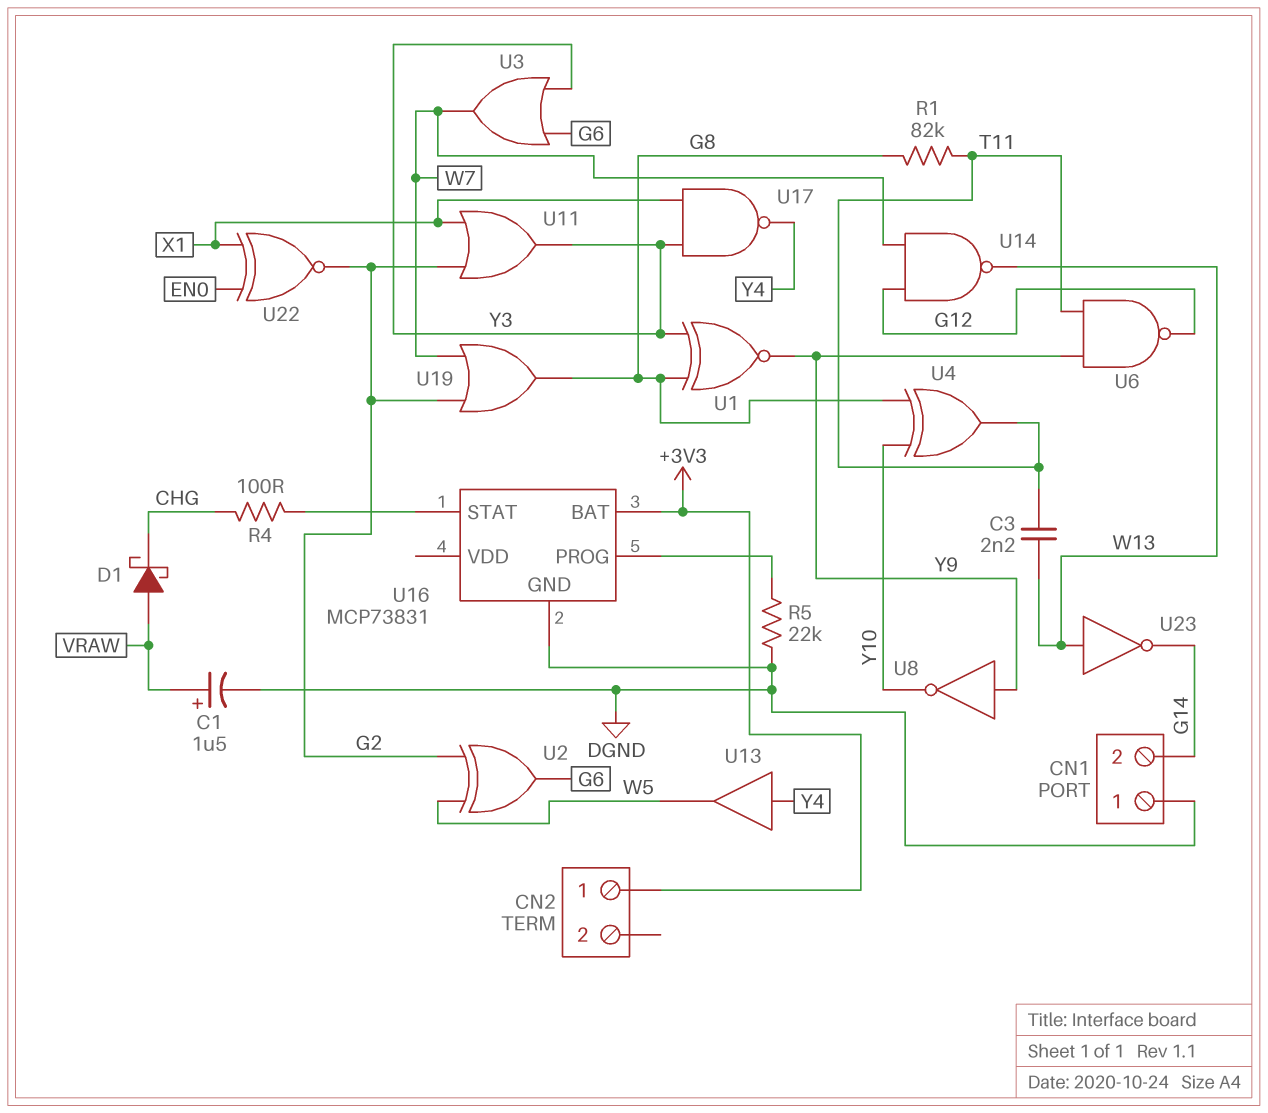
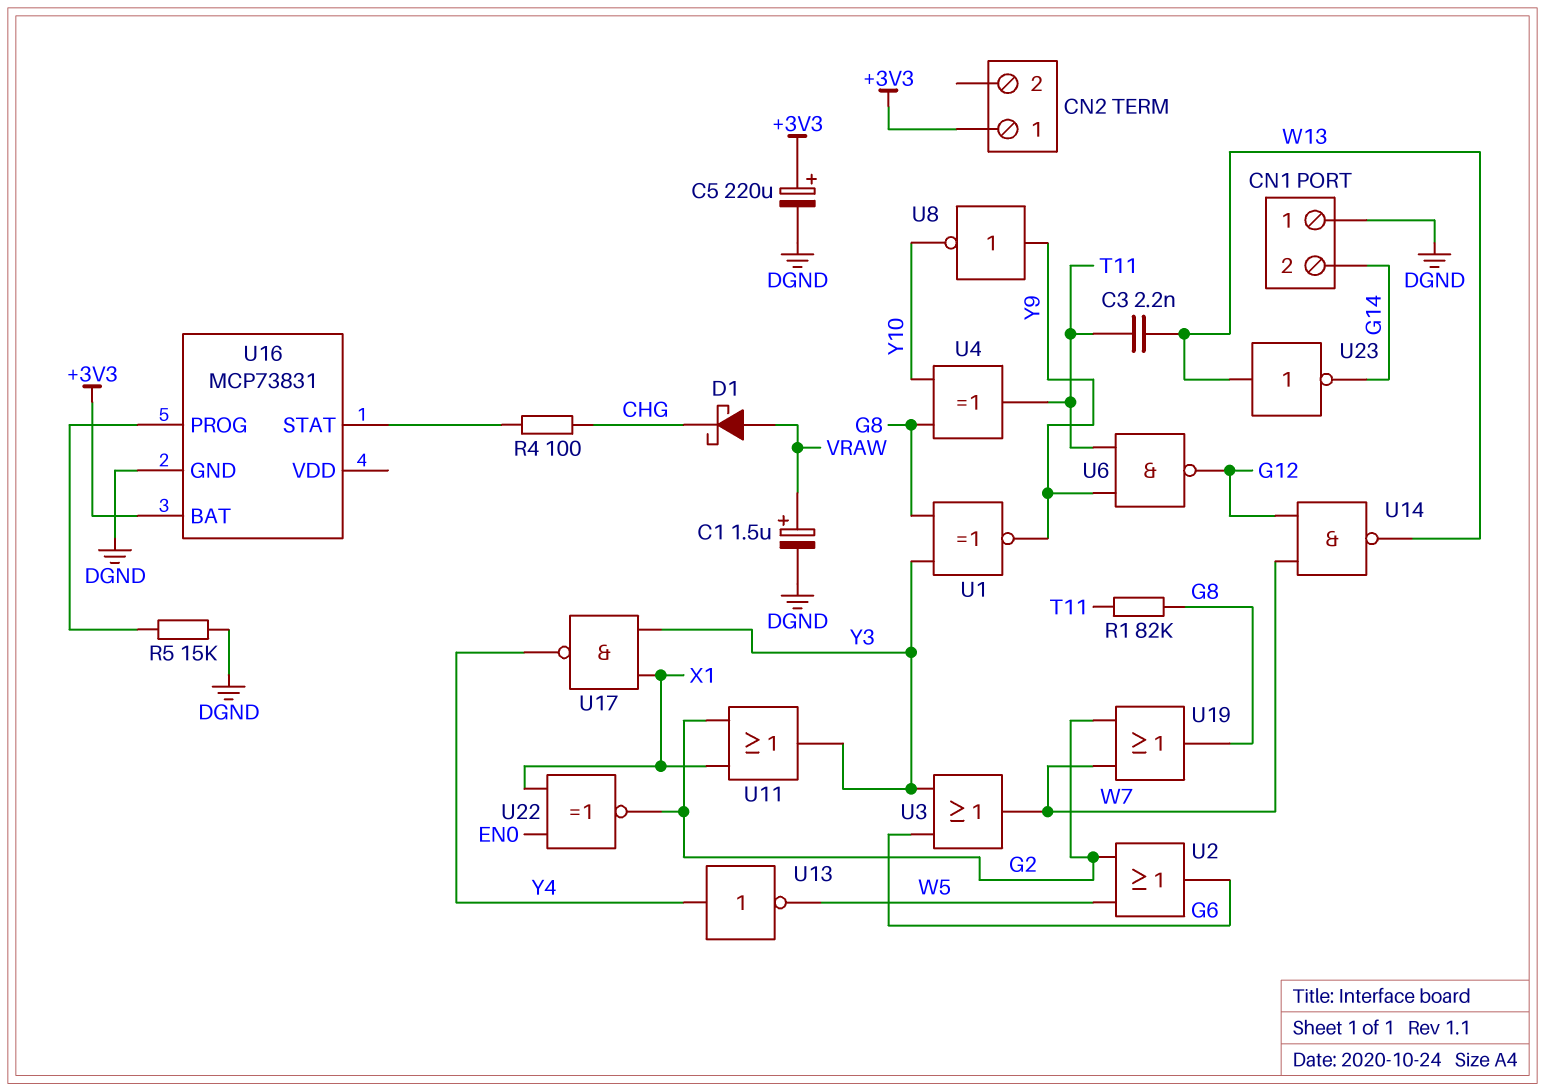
C5: none -> 220uF (plus +3V3, minus DGND)
R5: 22k (DGND, U16/PROG) -> 15k (DGND, U16/PROG)
U2: XOR (in G2, in W5, out G6) -> OR (in G2, in W5, out G6)
U13: buffer (in Y4, out W5) -> NOT (in Y4, out W5)

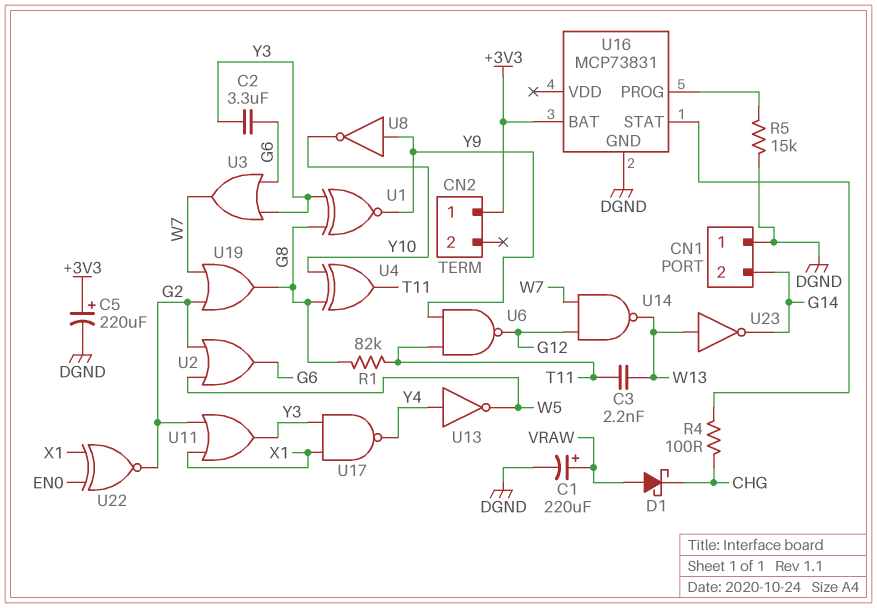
C1: 1.5uF (plus VRAW, minus DGND) -> 220uF (plus VRAW, minus DGND)
C2: none -> 3.3uF (G6, Y3)

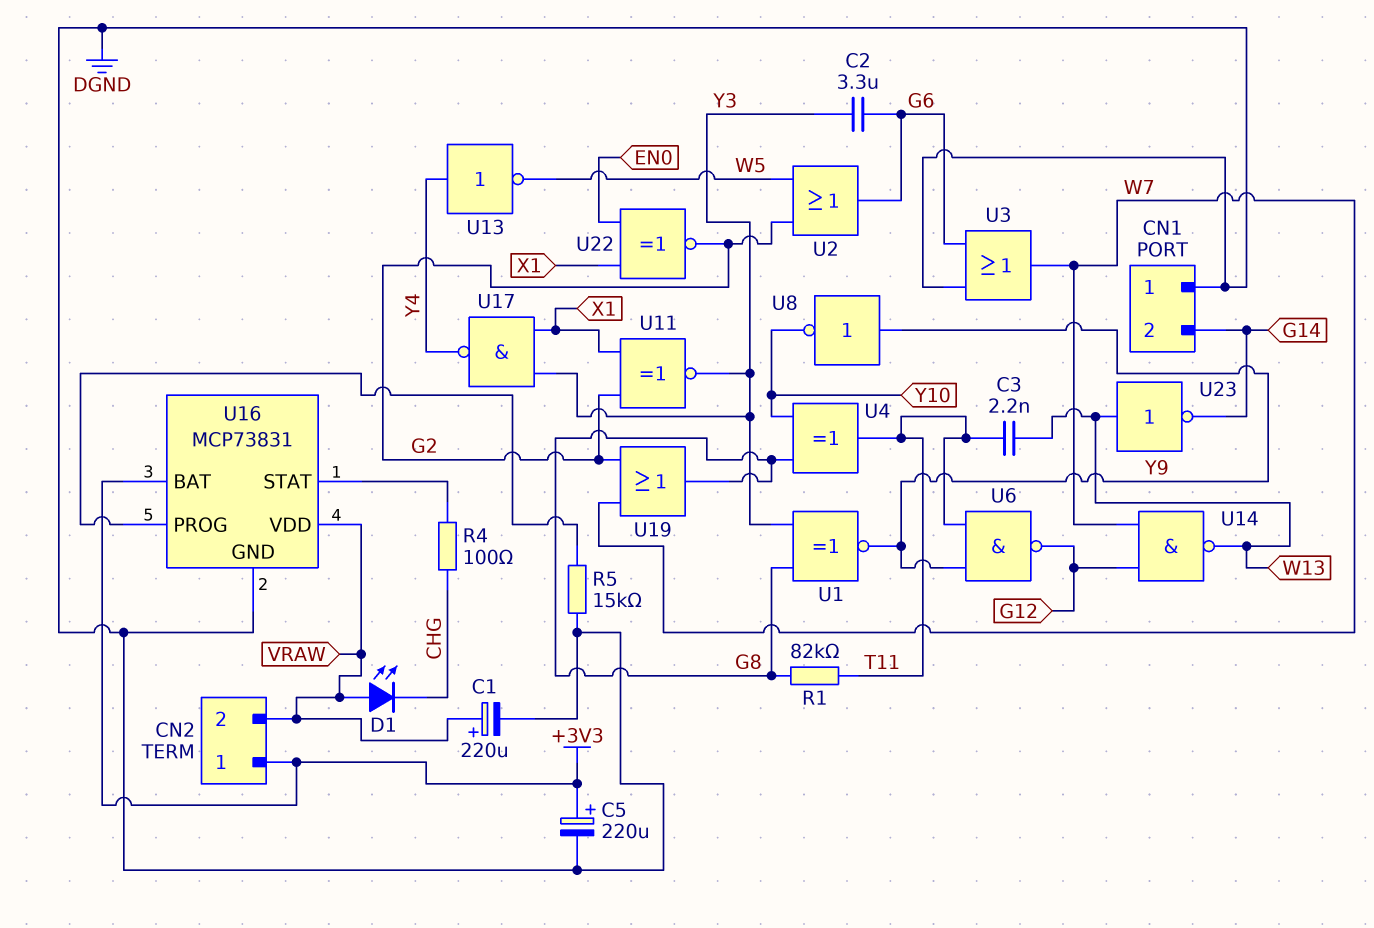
CN2 pin 2: none -> VRAW
D1: schottky (A VRAW, K CHG) -> LED (A VRAW, K CHG)
U3: OR (in G6, in Y3, out W7) -> OR (in DGND, in G6, out W7)
U11: OR (in G2, in X1, out Y3) -> XNOR (in G2, in X1, out Y3)
U16 pin VDD: none -> VRAW

